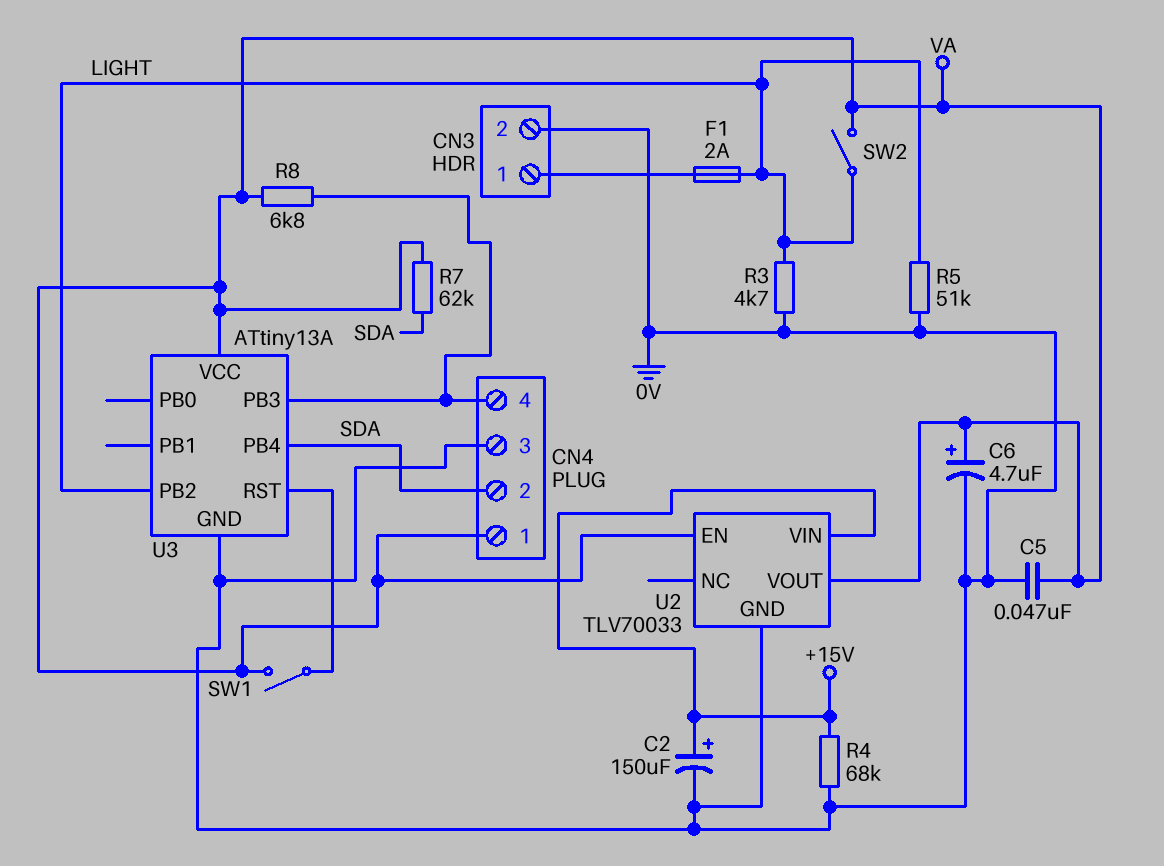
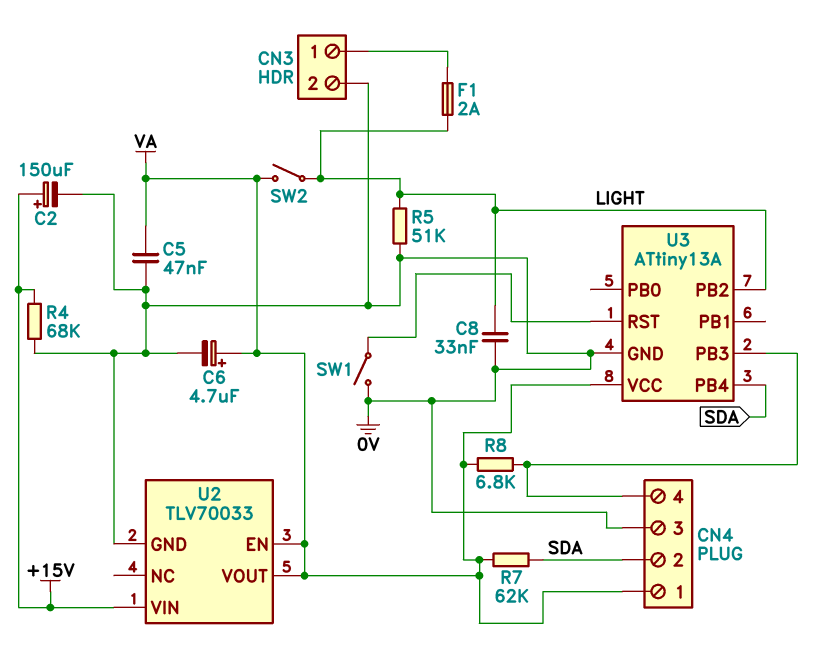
C8: none -> 33nF (0V, LIGHT)
R3: 4.7k (0V, LIGHT) -> none
SW1: switch (U3/RST, VA) -> switch (0V, U3/RST)

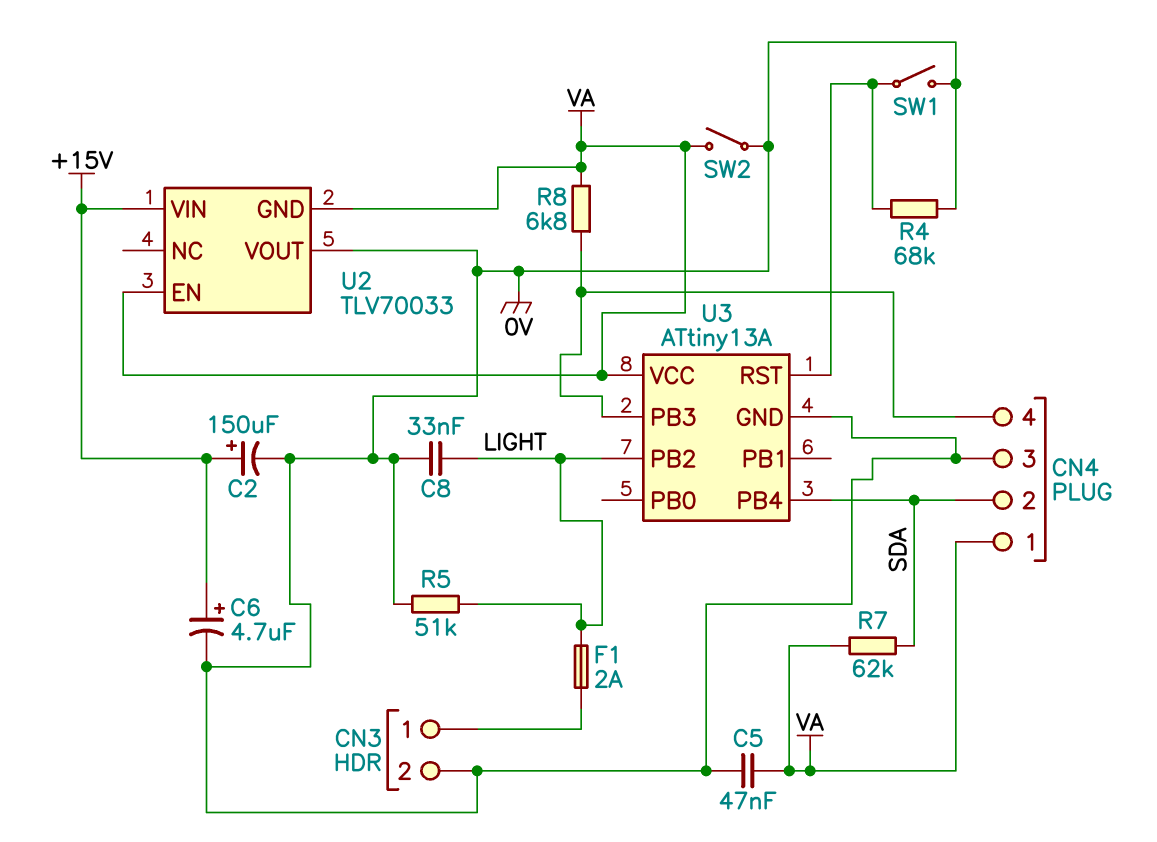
C6: 4.7uF (plus VA, minus 0V) -> 4.7uF (plus +15V, minus 0V)
R4: 68k (+15V, 0V) -> 68k (0V, U3/RST)
SW2: switch (LIGHT, VA) -> switch (0V, VA)
U2 pin GND: 0V -> VA
U2 pin VOUT: VA -> 0V

